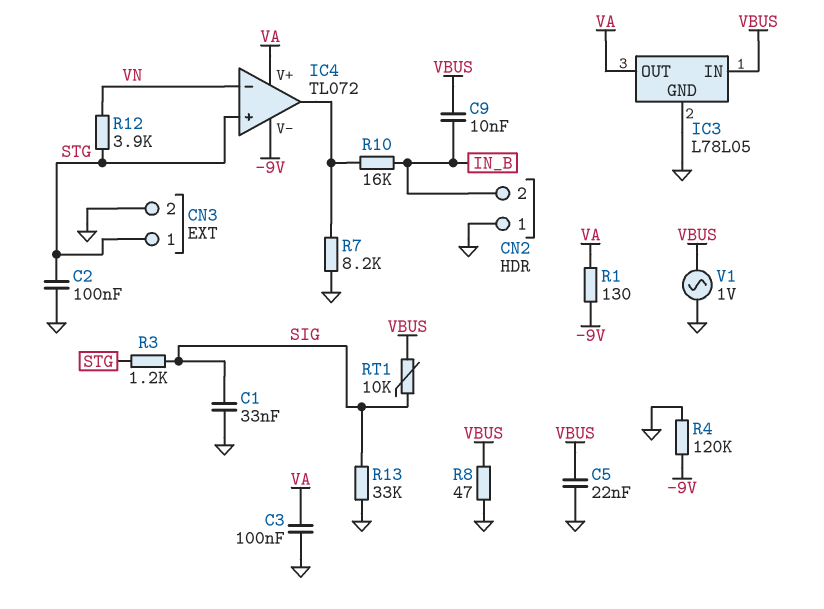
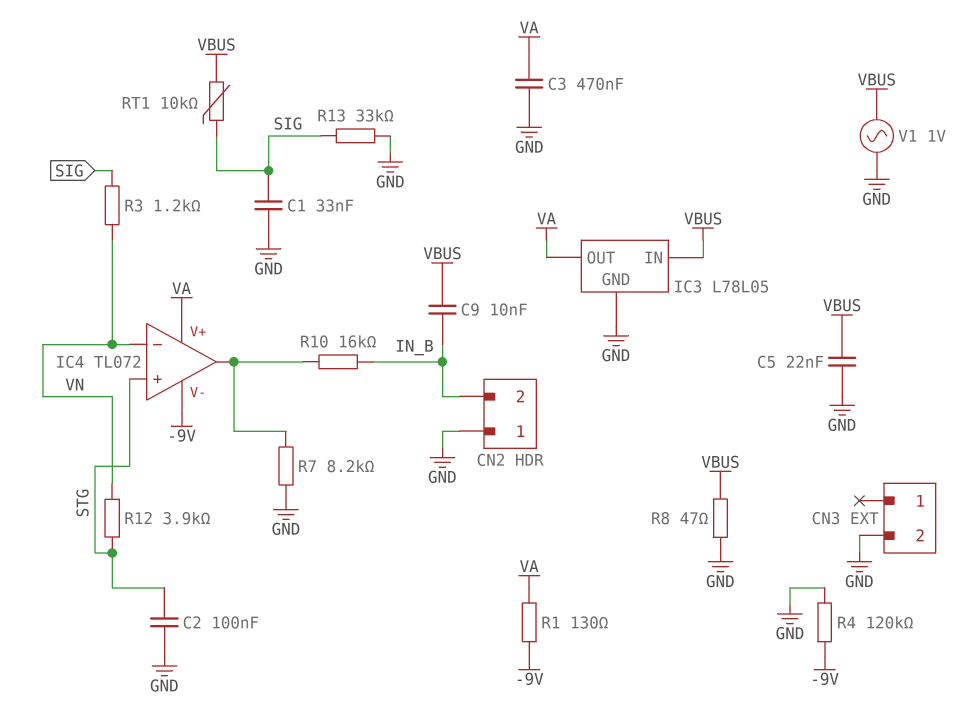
C3: 100nF (GND, VA) -> 470nF (GND, VA)
CN3 pin 1: STG -> none
R3: 1.2k (SIG, STG) -> 1.2k (SIG, VN)

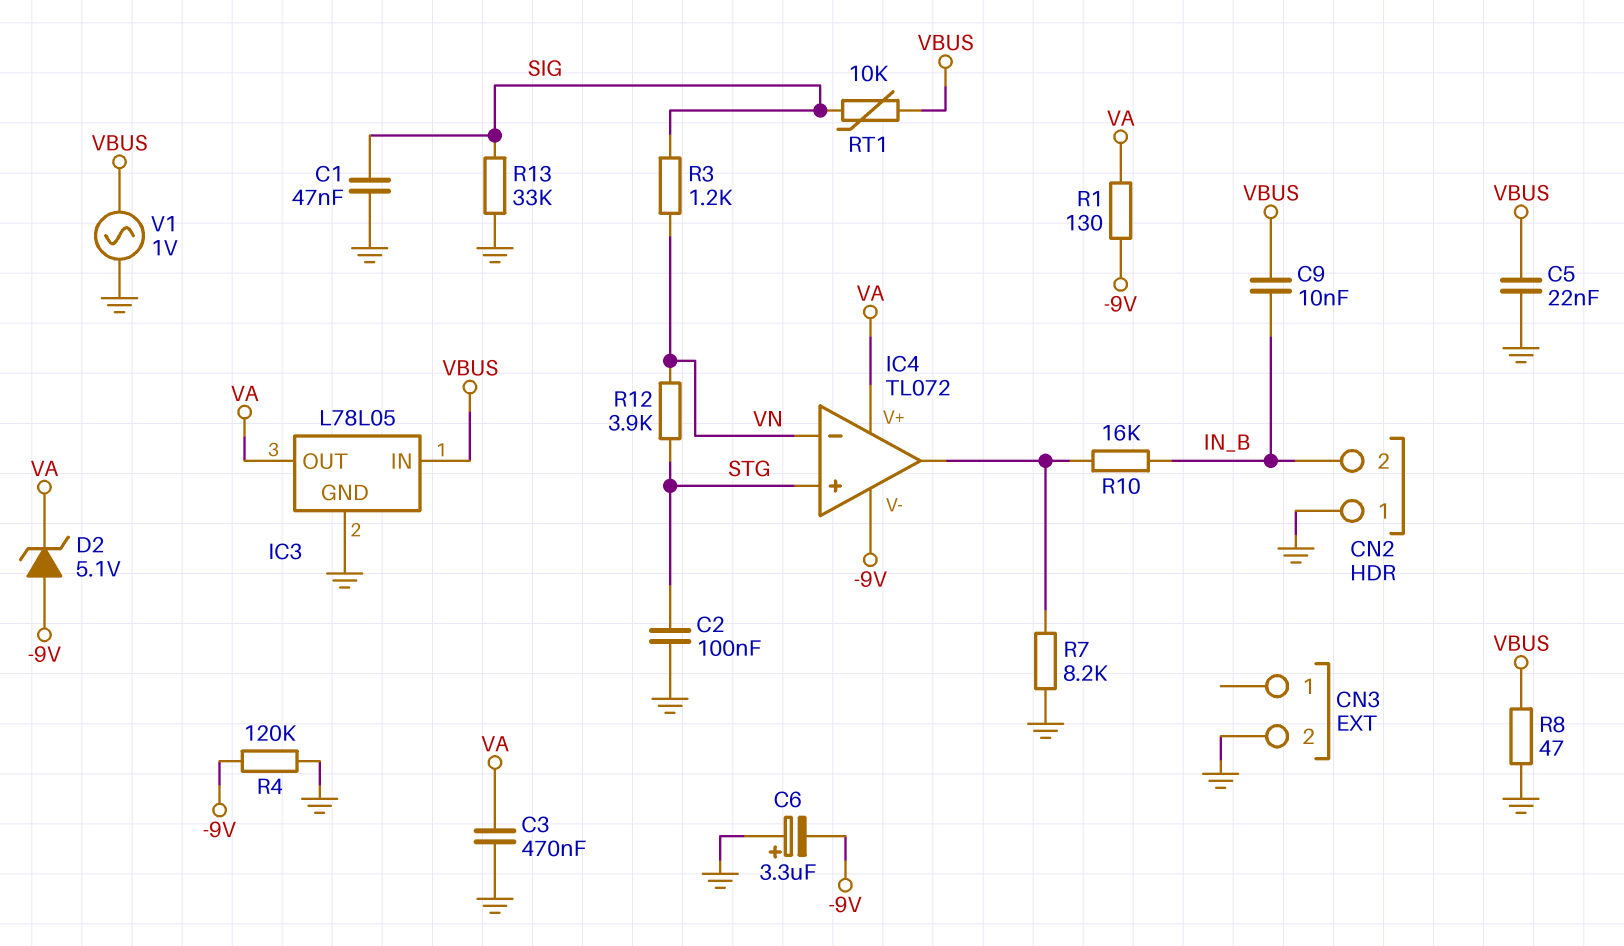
C1: 33nF (GND, SIG) -> 47nF (GND, SIG)
C6: none -> 3.3uF (plus GND, minus -9V)
D2: none -> zener 5.1V (A -9V, K VA)

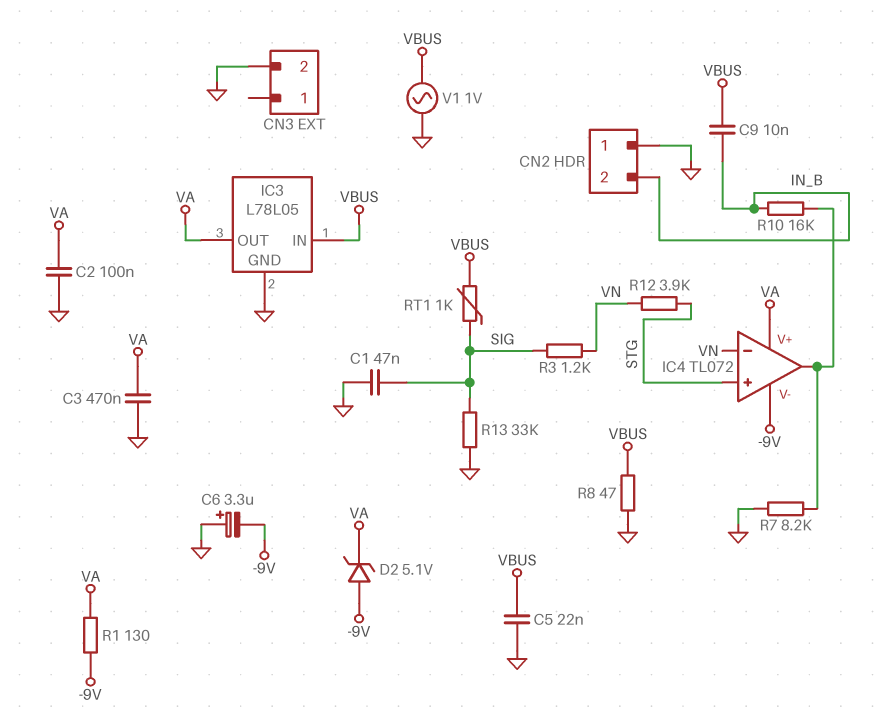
C2: 100nF (GND, STG) -> 100nF (GND, VA)
R4: 120k (-9V, GND) -> none
RT1: 10k (SIG, VBUS) -> 1k (SIG, VBUS)

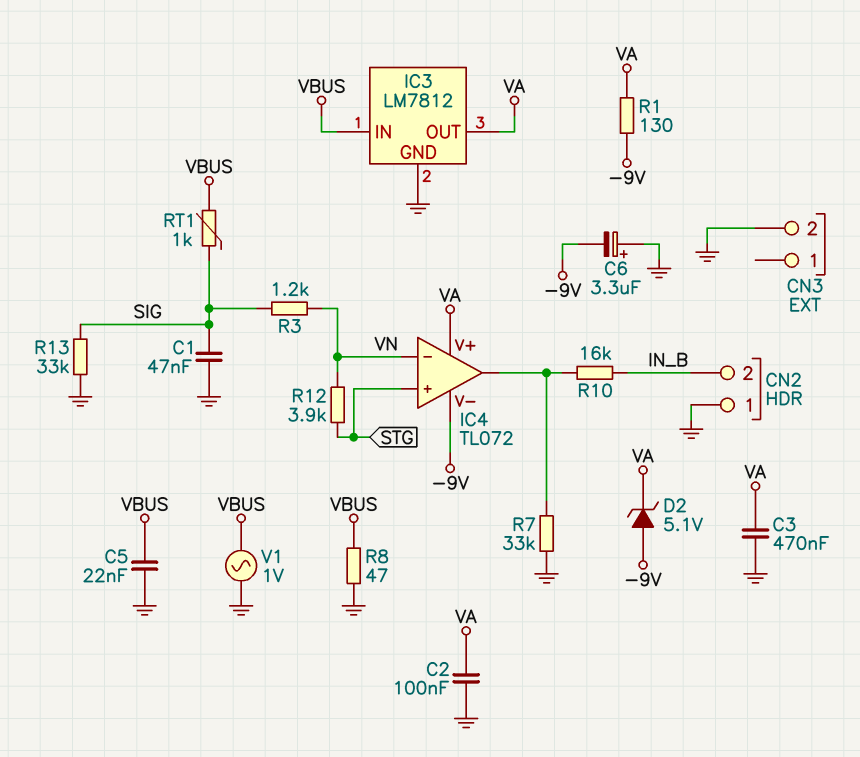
C9: 10nF (IN_B, VBUS) -> none
IC3: L78L05 -> LM7812
R7: 8.2k (GND, IC4/out) -> 33k (GND, IC4/out)

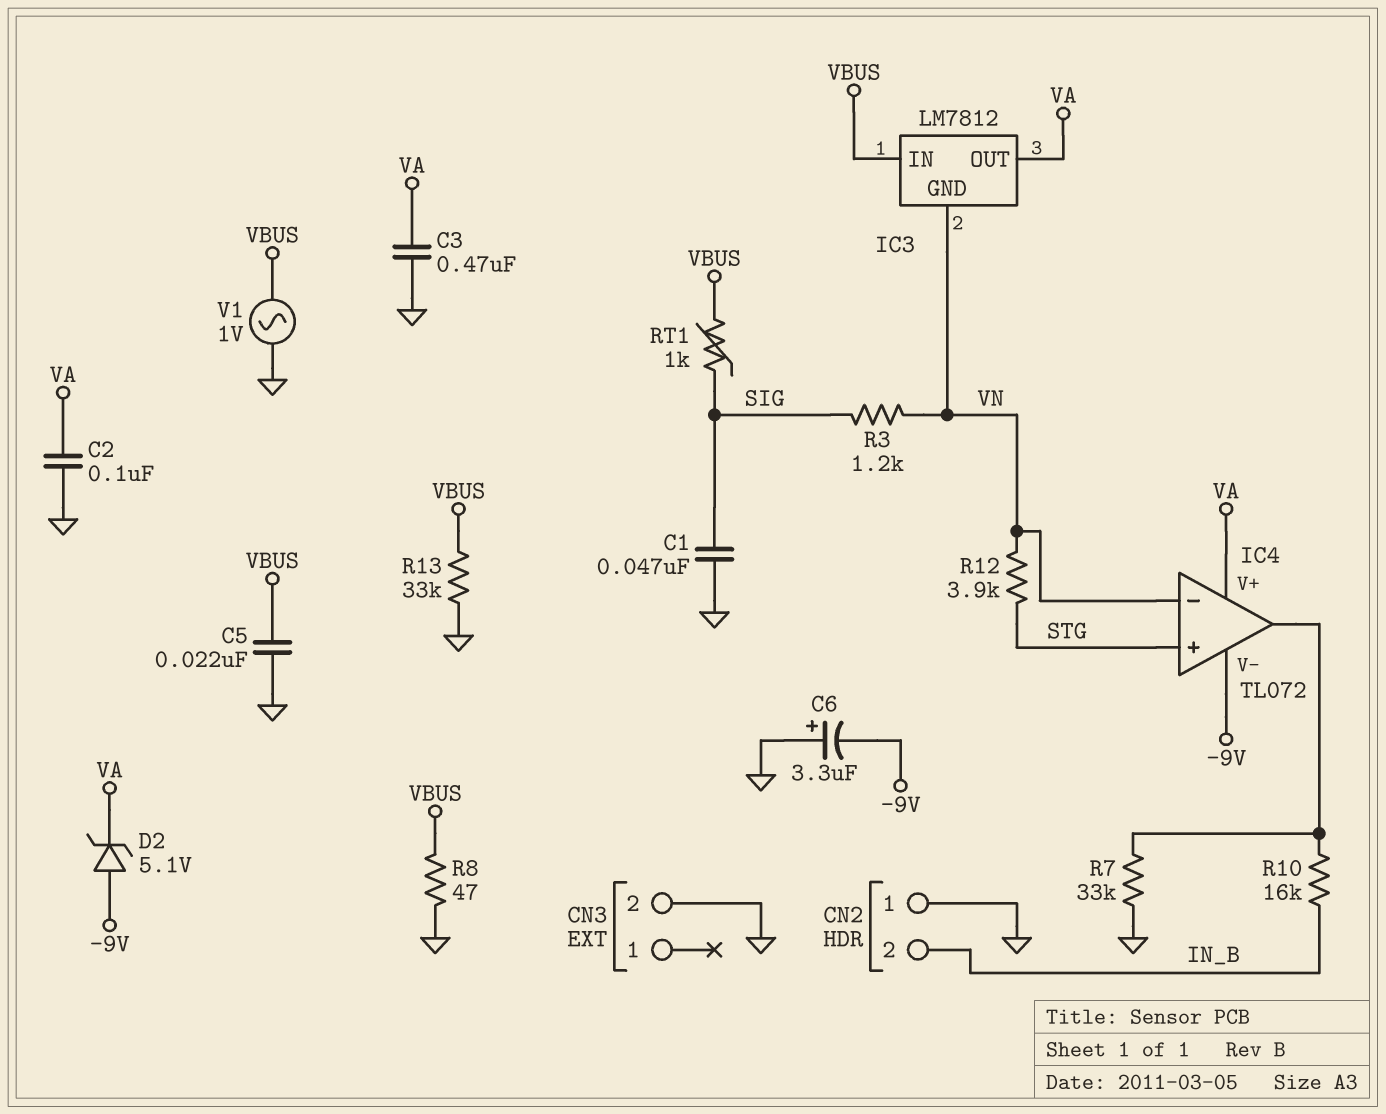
IC3 pin GND: GND -> VN
R1: 130 (-9V, VA) -> none
R13: 33k (GND, SIG) -> 33k (GND, VBUS)

